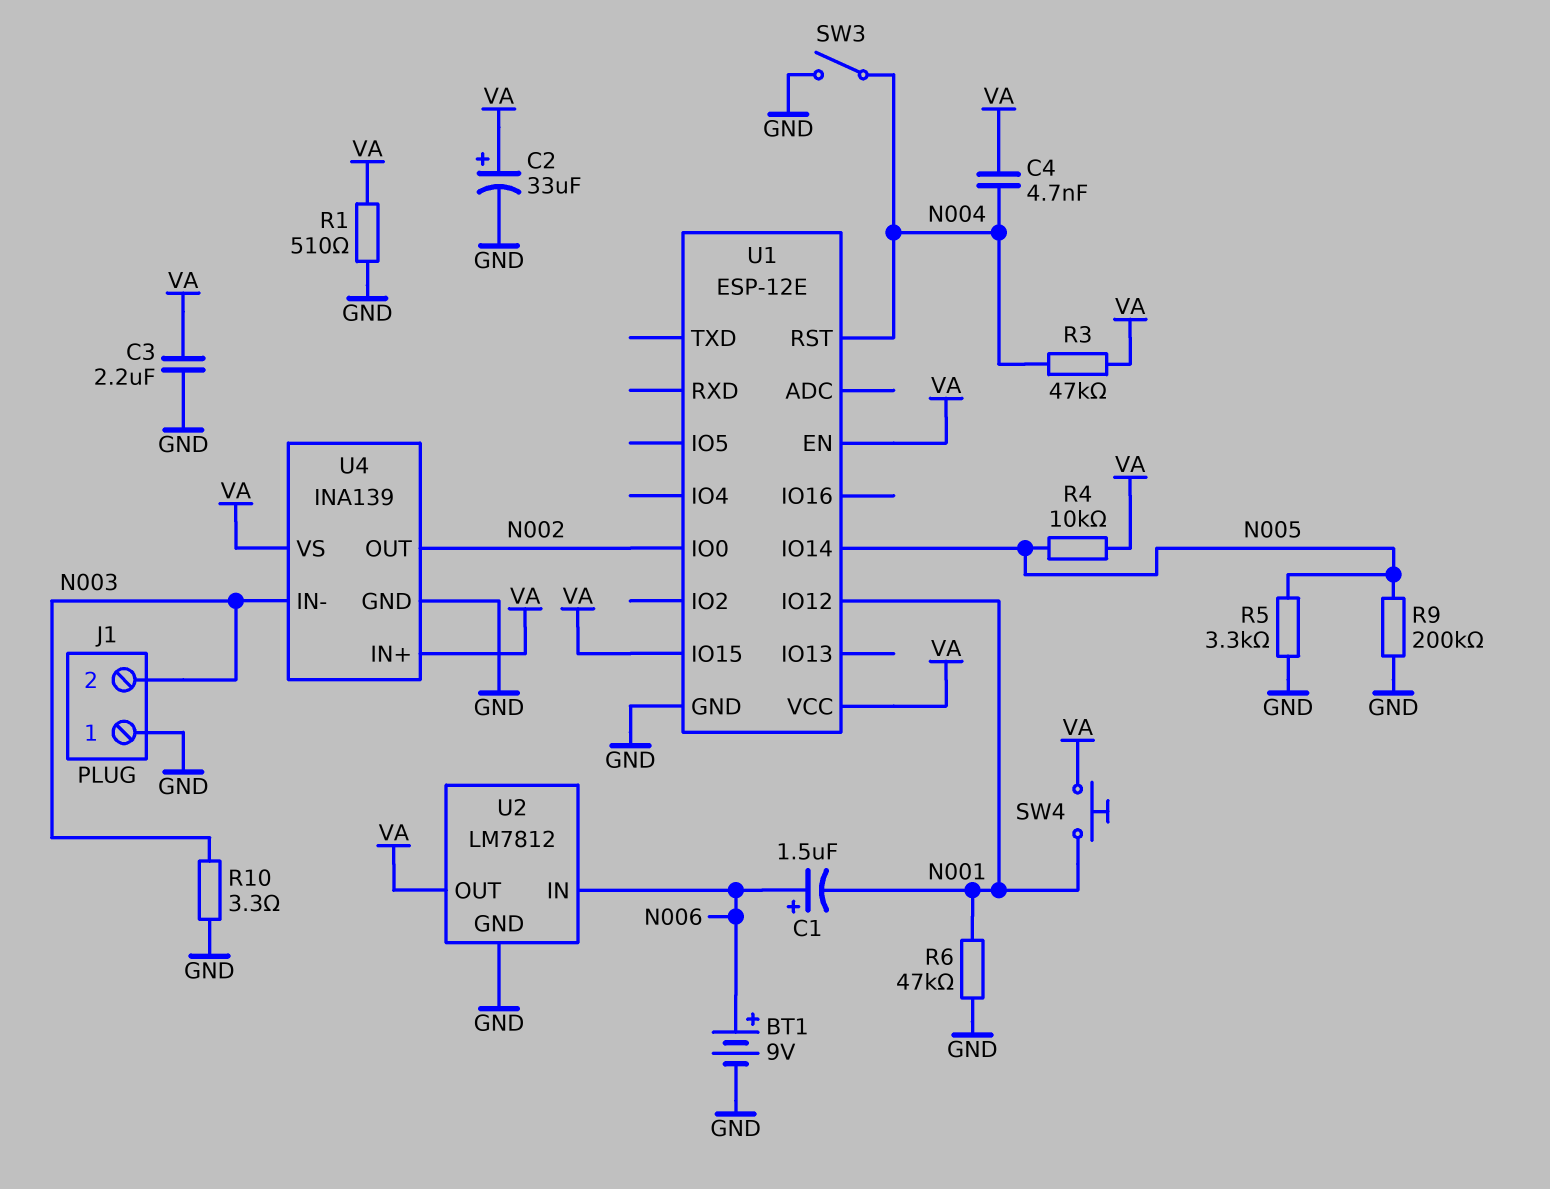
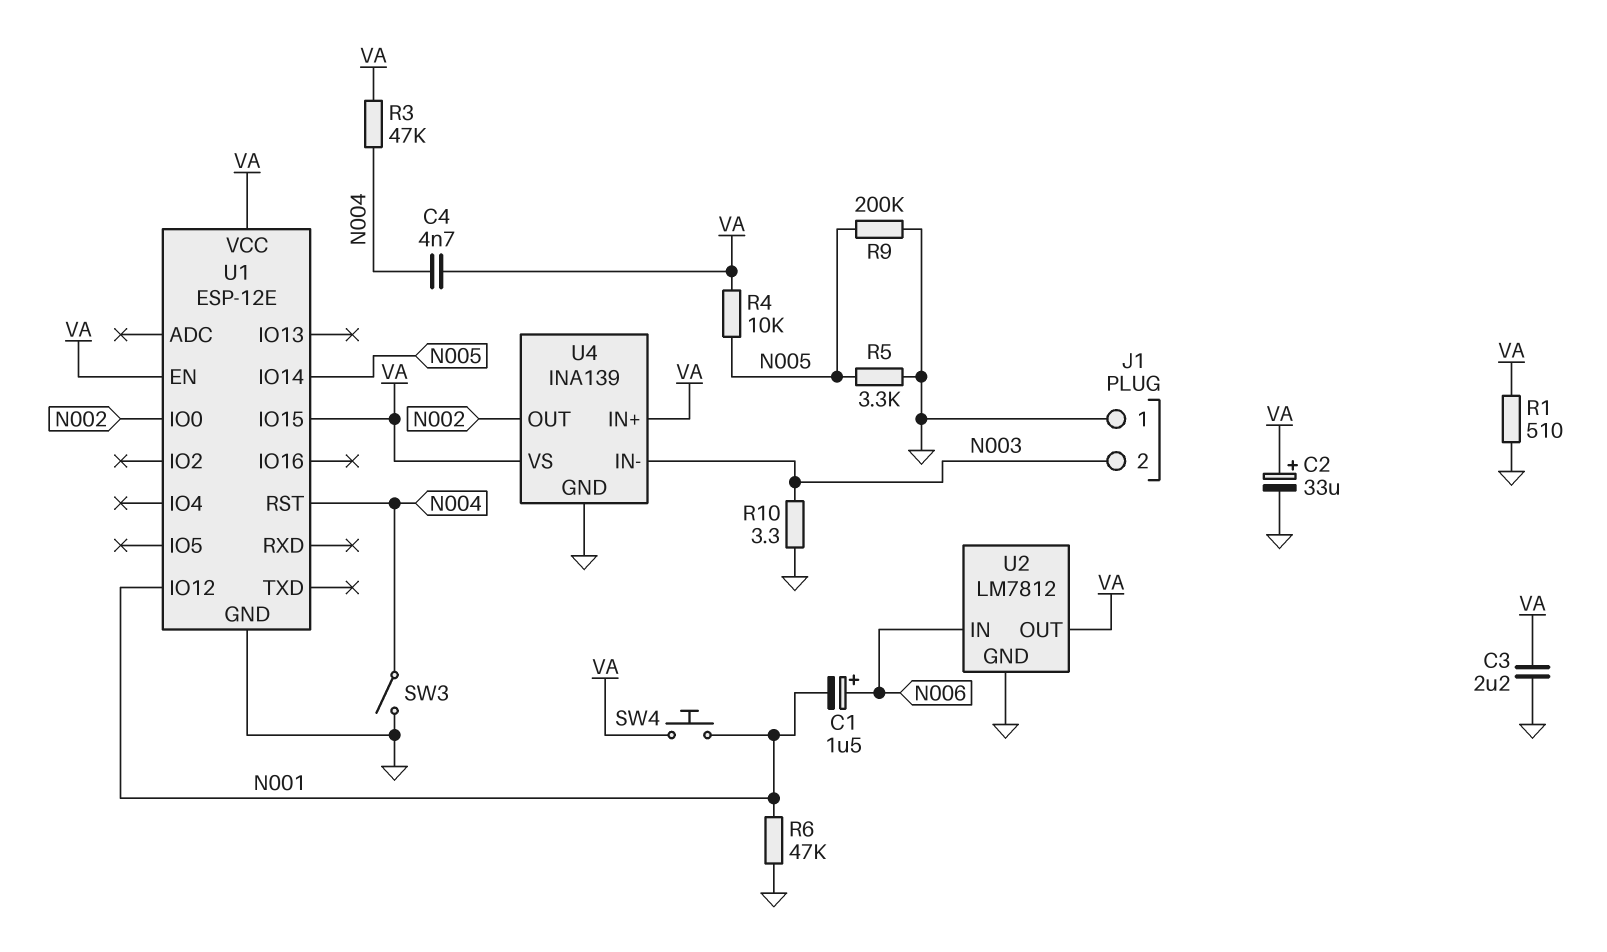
BT1: 9V (plus N006, minus GND) -> none

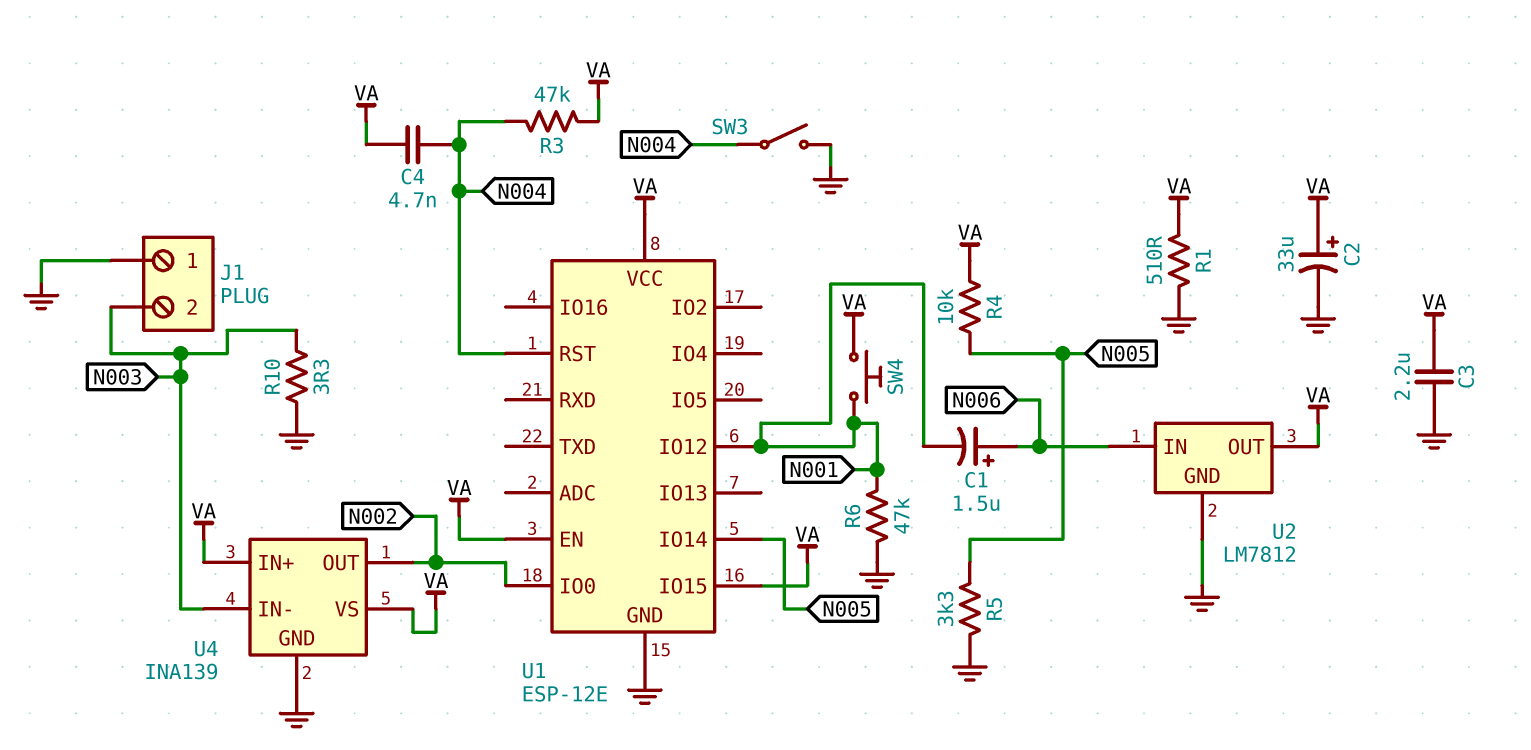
R9: 200k (GND, N005) -> none

